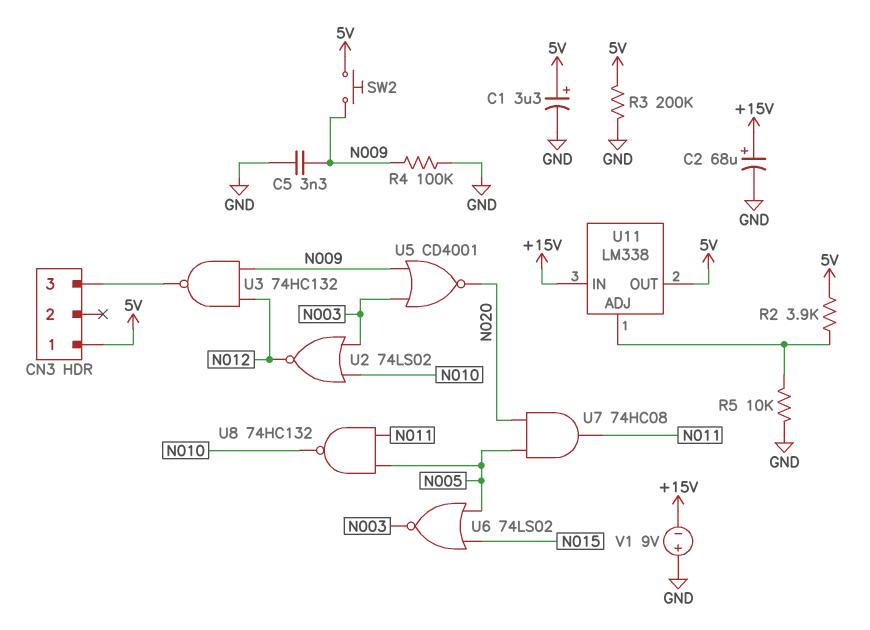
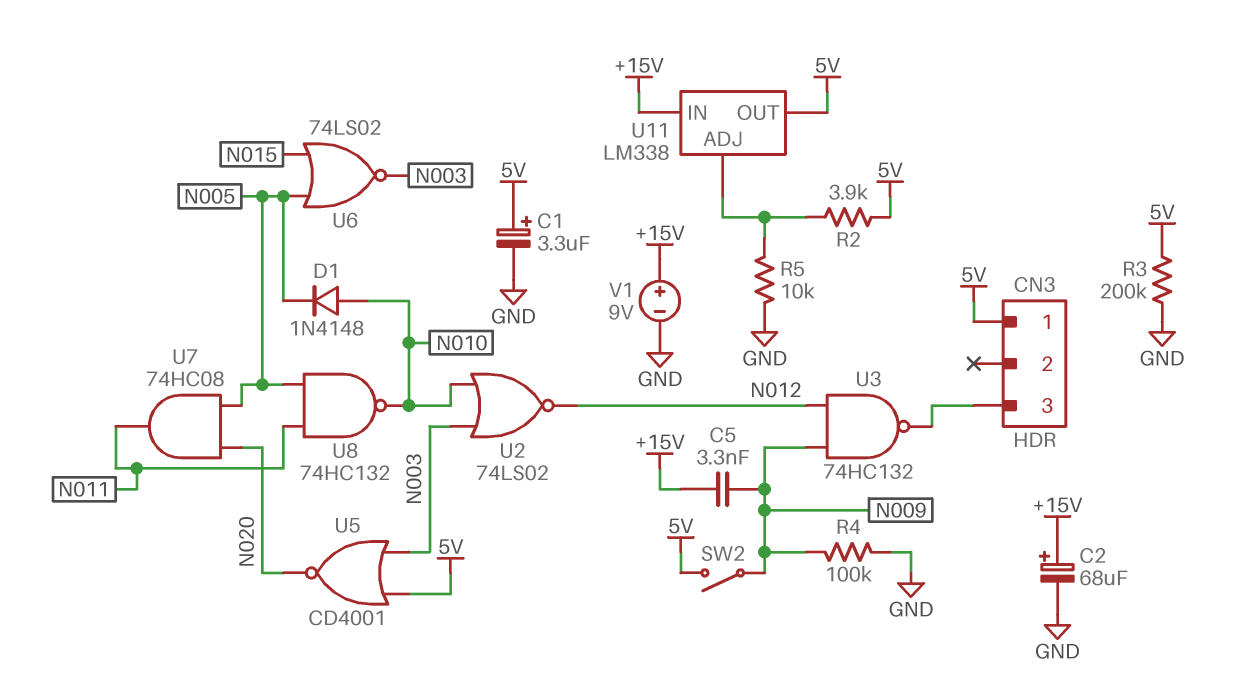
C5: 3.3nF (GND, N009) -> 3.3nF (+15V, N009)
D1: none -> diode 1N4148 (A N010, K N005)
SW2: button (5V, N009) -> switch (5V, N009)
U5: NOR CD4001 (in N003, in N009, out N020) -> NOR CD4001 (in 5V, in N003, out N020)
V1: 9V (plus GND, minus +15V) -> 9V (plus +15V, minus GND)

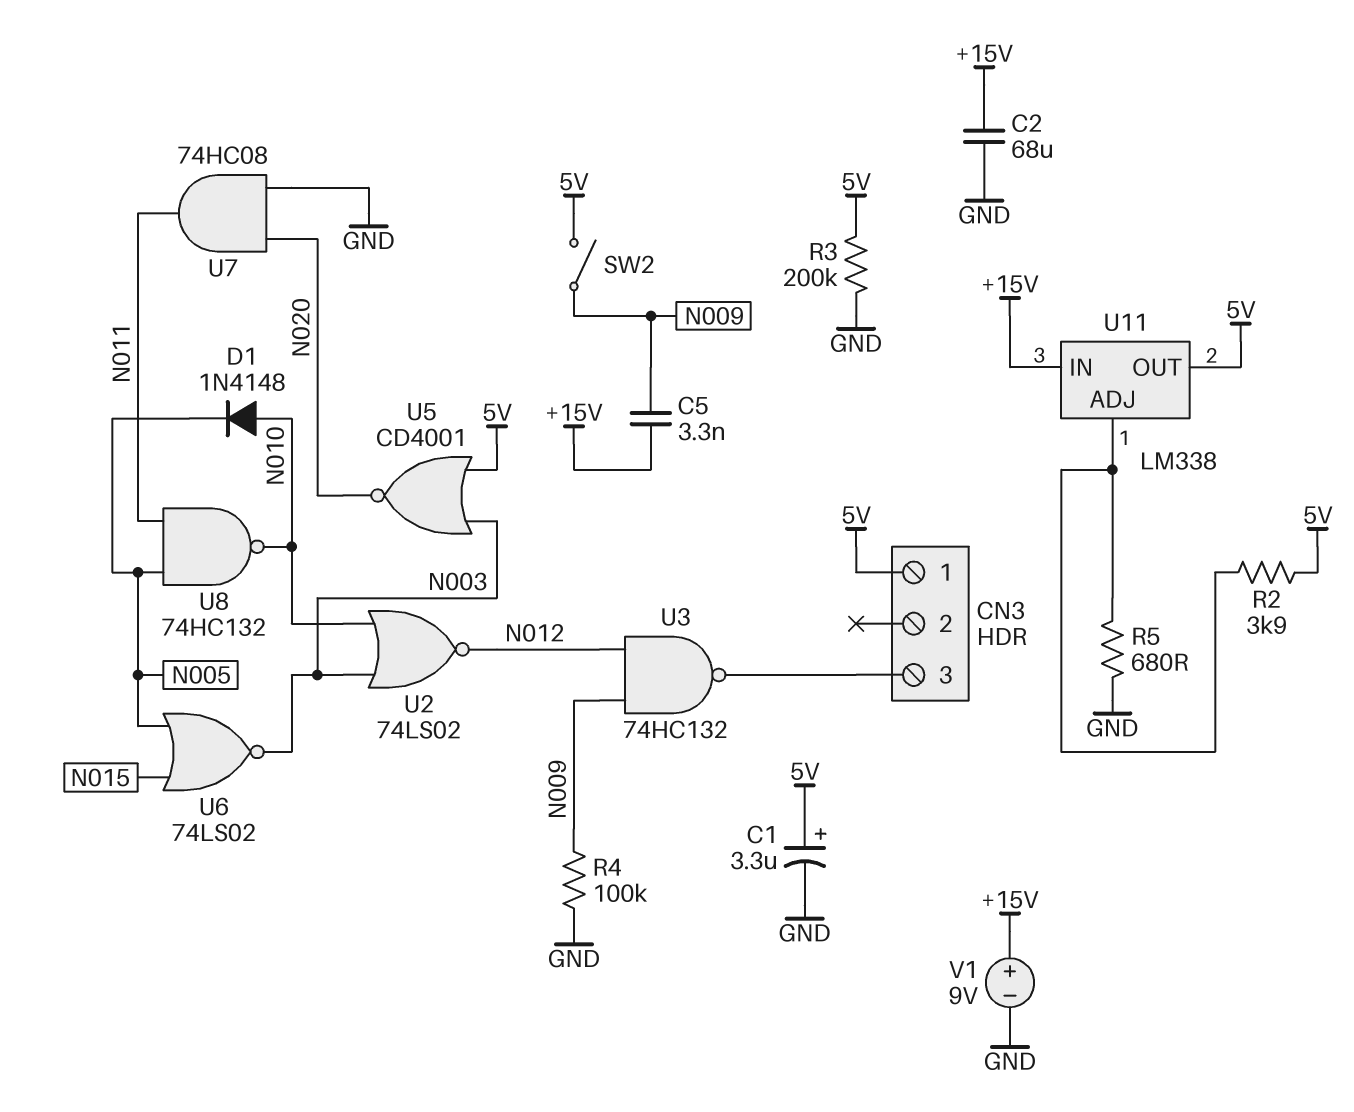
C2: 68uF (plus +15V, minus GND) -> 68uF (+15V, GND)
R5: 10k (GND, U11/ADJ) -> 680 (GND, U11/ADJ)
U7: AND 74HC08 (in N005, in N020, out N011) -> AND 74HC08 (in GND, in N020, out N011)

